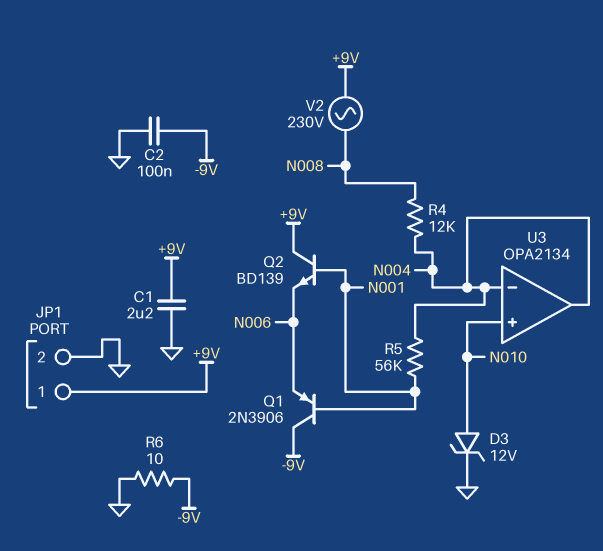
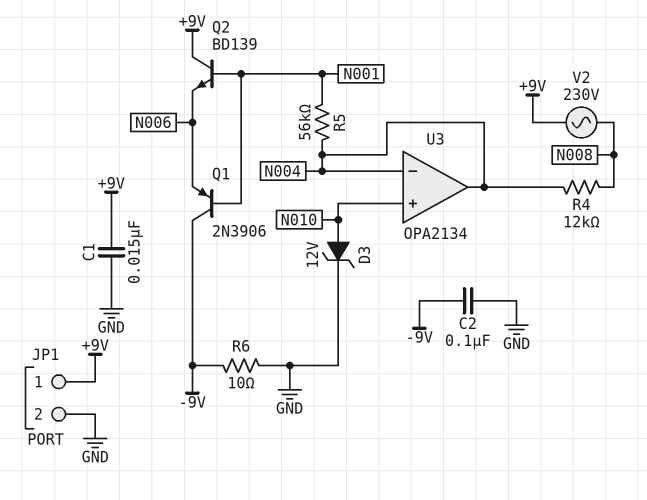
C1: 2.2uF (+9V, GND) -> 15nF (+9V, GND)

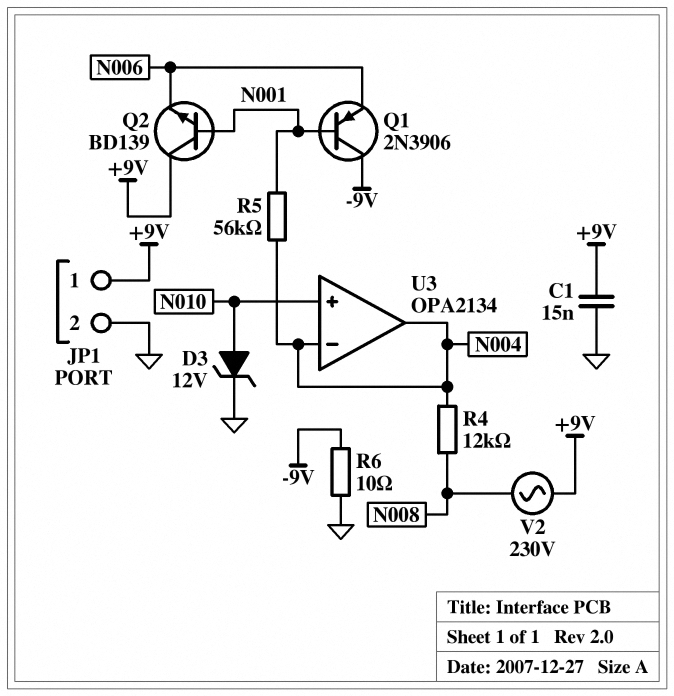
C2: 100nF (-9V, GND) -> none

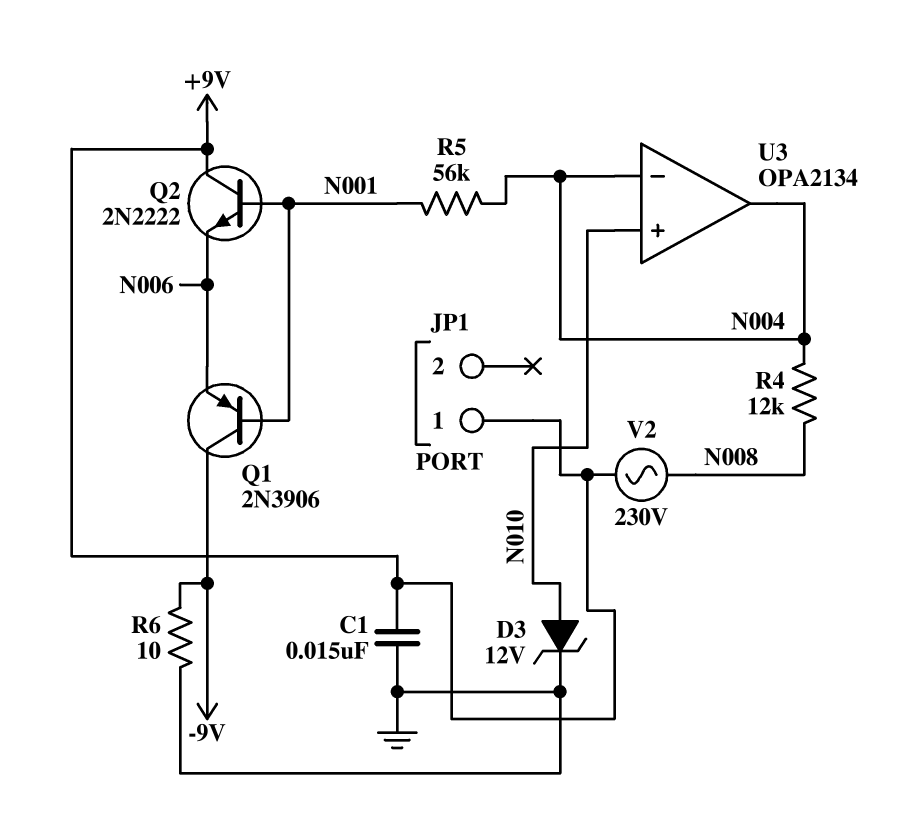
JP1 pin 2: GND -> none
Q2: NPN BD139 (B N001, C +9V, E N006) -> NPN 2N2222 (B N001, C +9V, E N006)

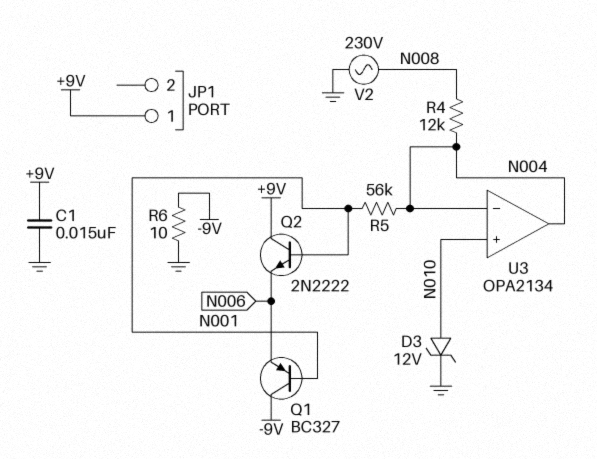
Q1: PNP 2N3906 (B N001, C -9V, E N006) -> PNP BC327 (B N001, C -9V, E N006)
V2: AC 230V (+9V, N008) -> AC 230V (GND, N008)

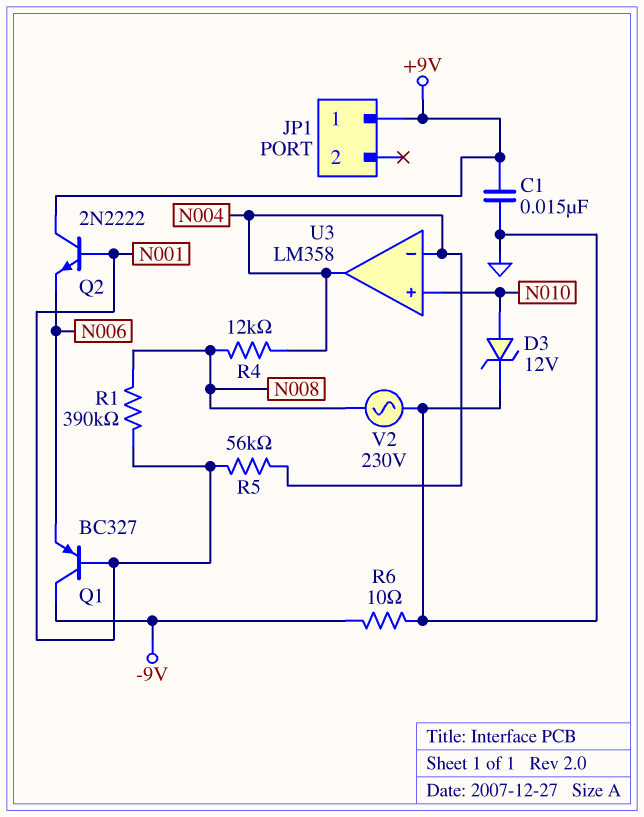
R1: none -> 390k (N001, N008)
U3: OPA2134 -> LM358

